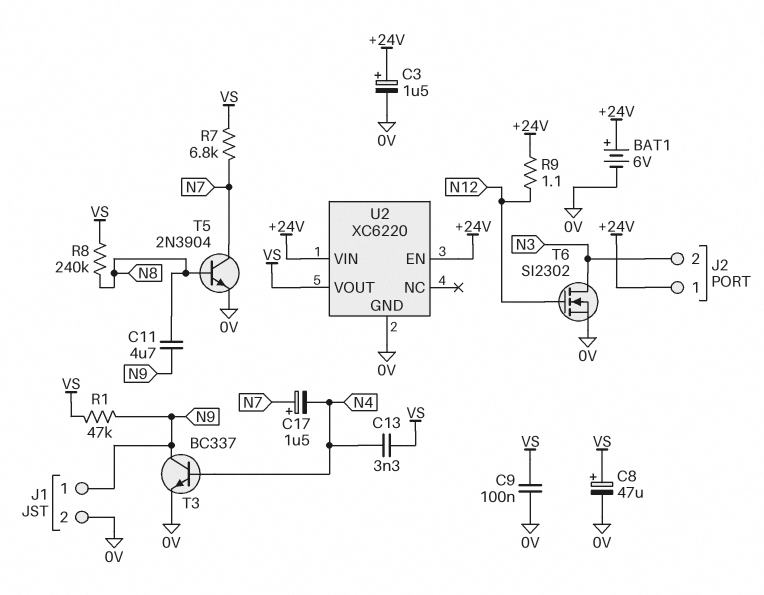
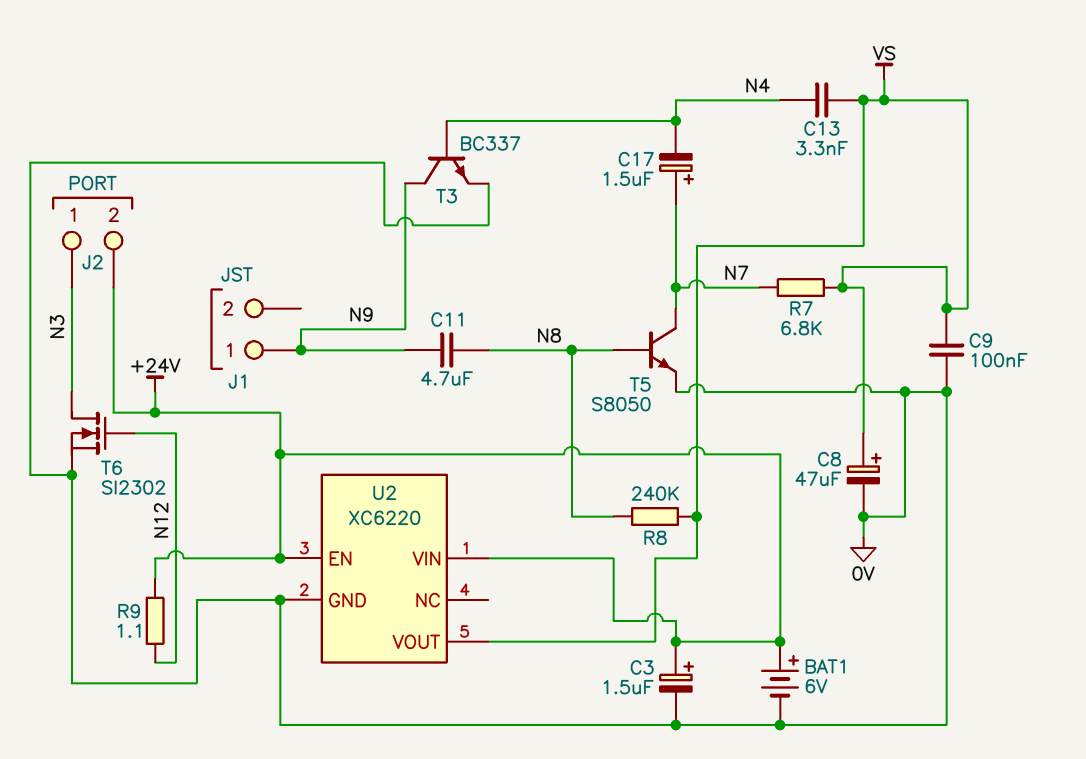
J1 pin 2: 0V -> none
J2 pin 1: +24V -> N3
J2 pin 2: N3 -> +24V
R1: 47k (N9, VS) -> none
T5: NPN 2N3904 (B N8, C N7, E 0V) -> NPN S8050 (B N8, C N7, E 0V)

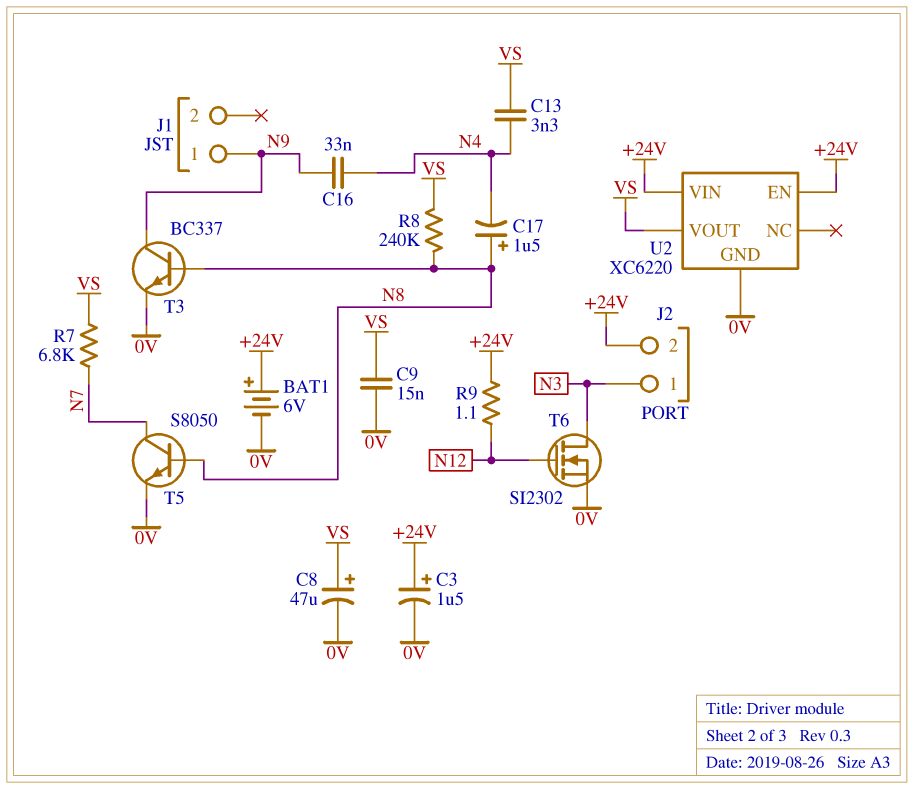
C9: 100nF (0V, VS) -> 15nF (0V, VS)
C11: 4.7uF (N8, N9) -> none
C16: none -> 33nF (N4, N9)
C17: 1.5uF (plus N7, minus N4) -> 1.5uF (plus N8, minus N4)
T3: NPN BC337 (B N4, C N9, E 0V) -> NPN BC337 (B N8, C N9, E 0V)

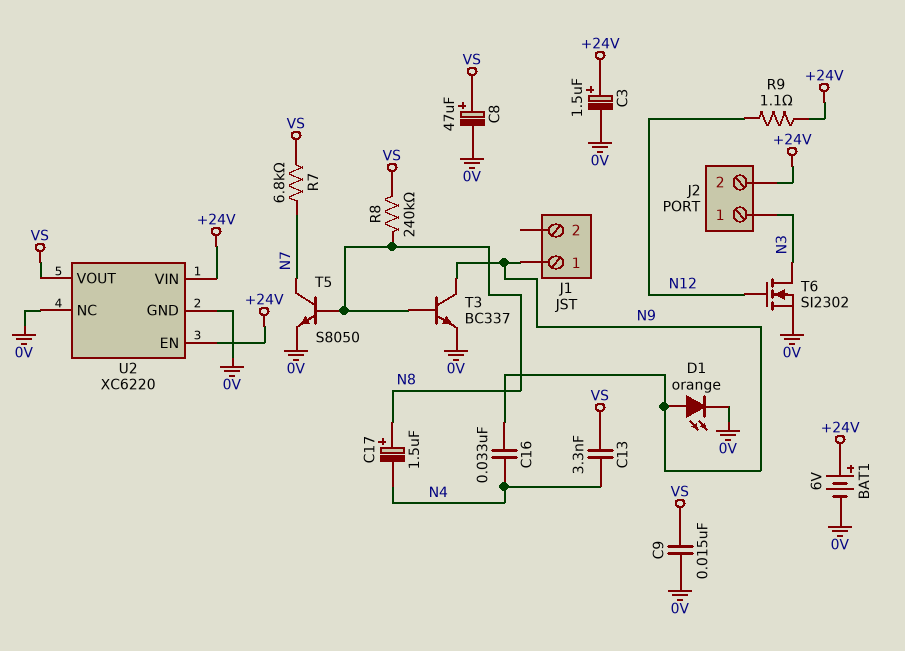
D1: none -> LED orange (A N9, K 0V)
U2 pin NC: none -> 0V

